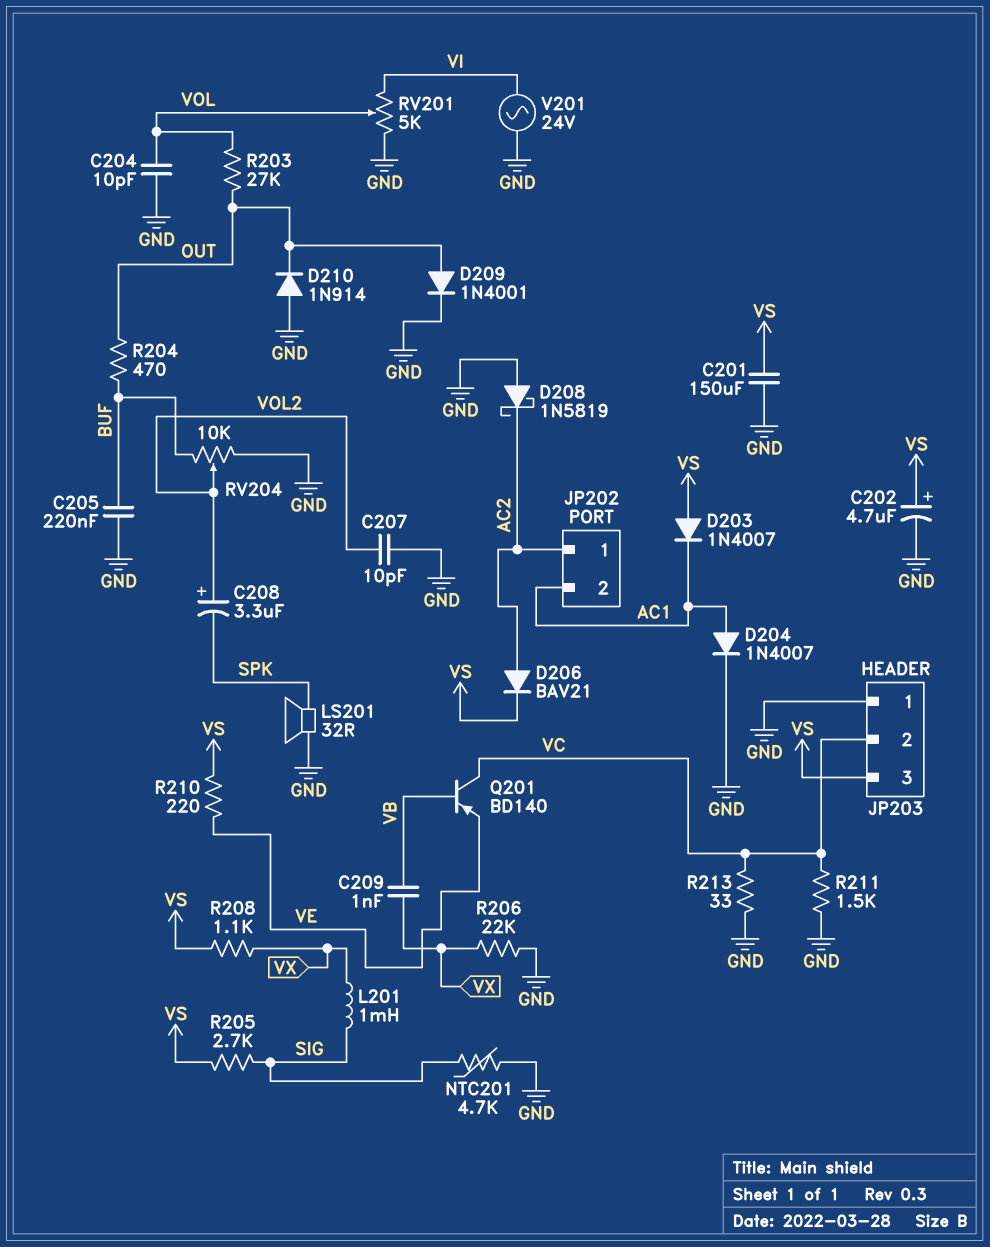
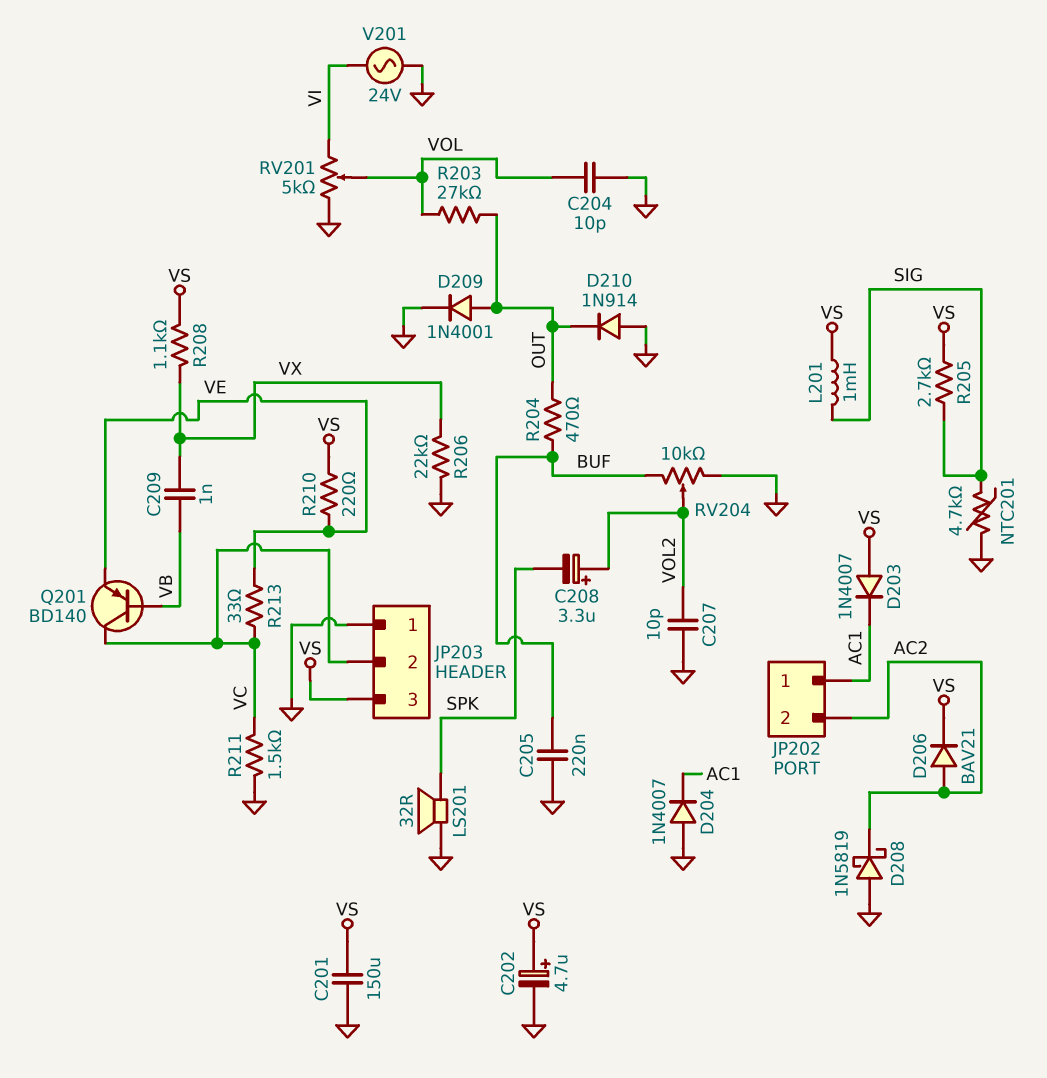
D204: diode 1N4007 (A AC1, K GND) -> diode 1N4007 (A GND, K AC1)
JP202 pin 1: AC2 -> AC1
JP202 pin 2: AC1 -> AC2
L201: 1mH (SIG, VX) -> 1mH (SIG, VS)
R213: 33 (GND, VC) -> 33 (VC, VE)

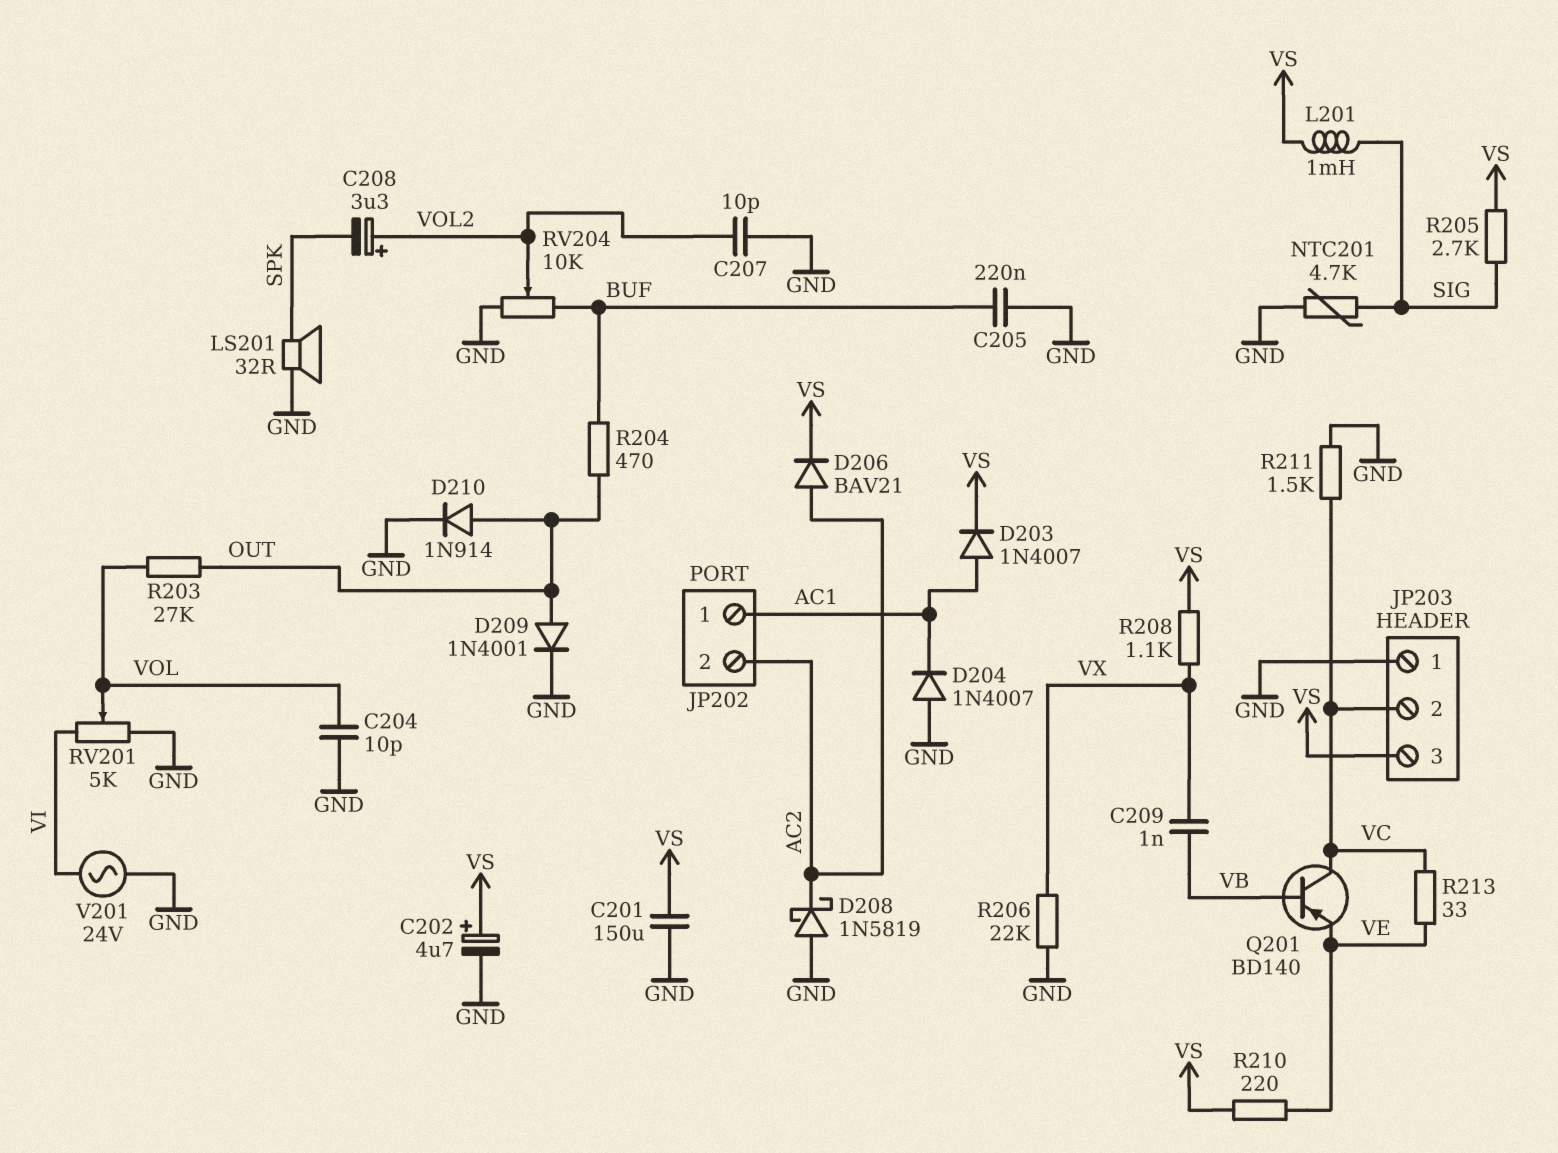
D203: diode 1N4007 (A VS, K AC1) -> diode 1N4007 (A AC1, K VS)
D210: diode 1N914 (A GND, K OUT) -> diode 1N914 (A OUT, K GND)

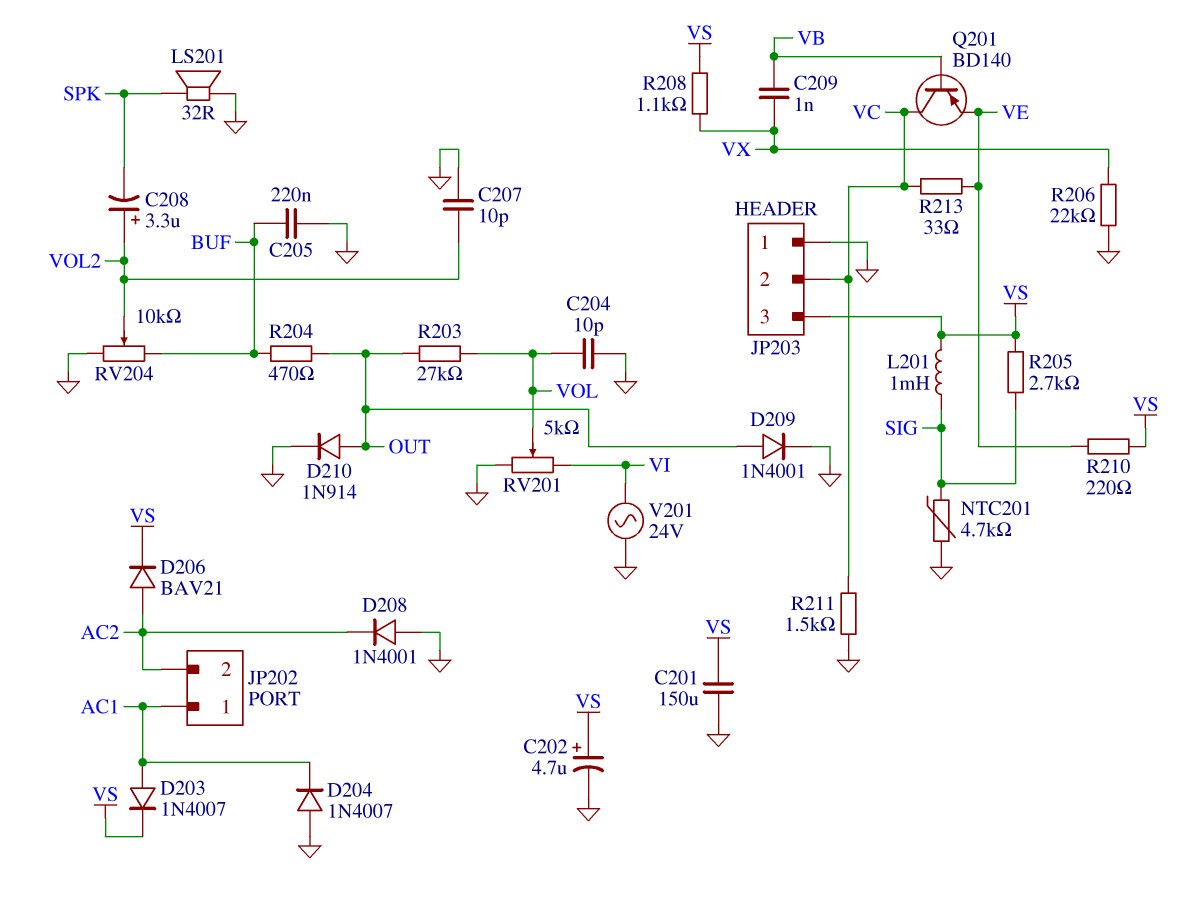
D208: schottky 1N5819 (A GND, K AC2) -> diode 1N4001 (A GND, K AC2)

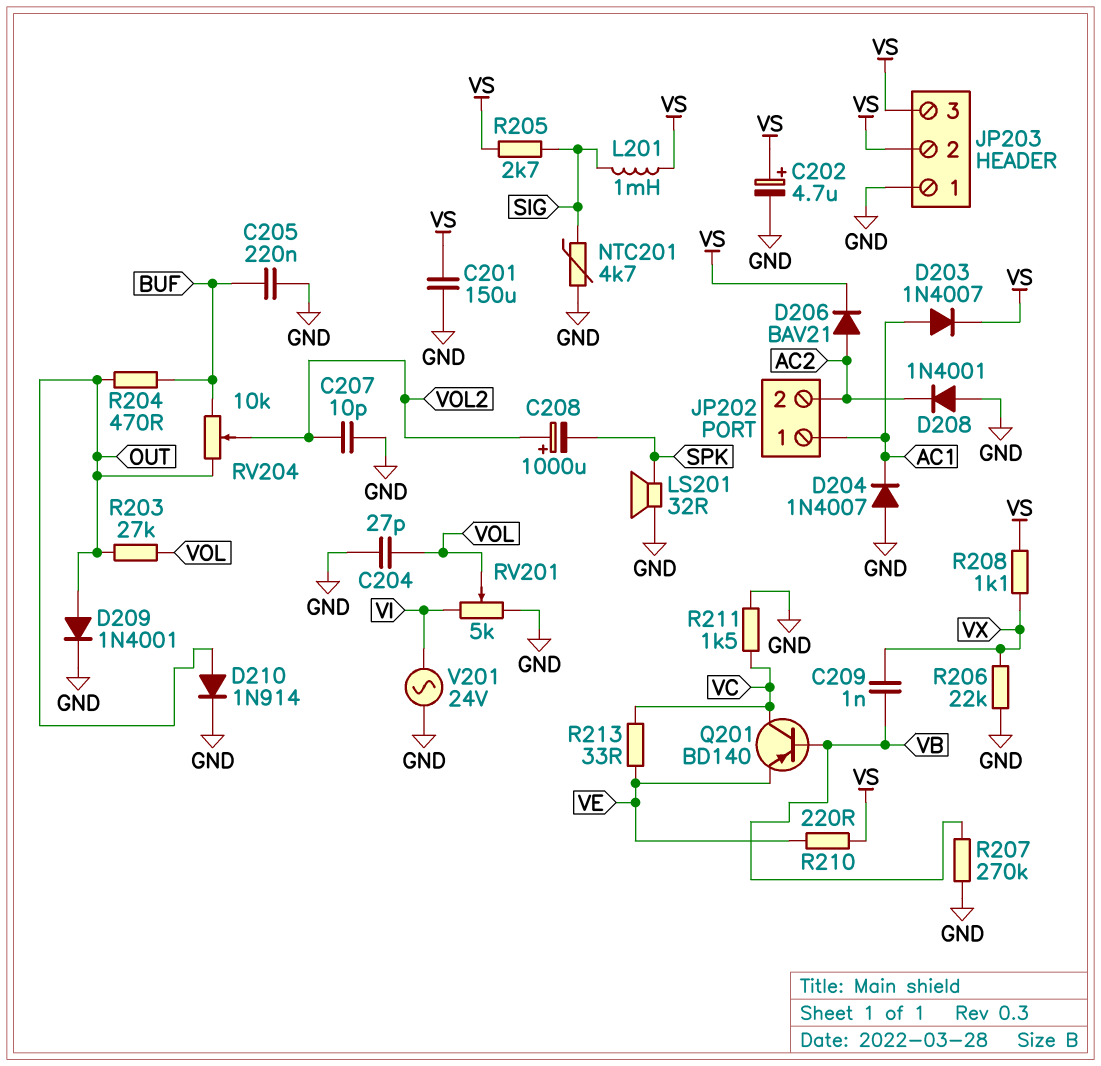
C204: 10pF (GND, VOL) -> 27pF (GND, VOL)
C208: 3.3uF (plus VOL2, minus SPK) -> 1000uF (plus VOL2, minus SPK)
JP203 pin 2: VC -> VS
R207: none -> 270k (GND, VB)
RV204: 10k (BUF, GND, wiper VOL2) -> 10k (BUF, OUT, wiper VOL2)

